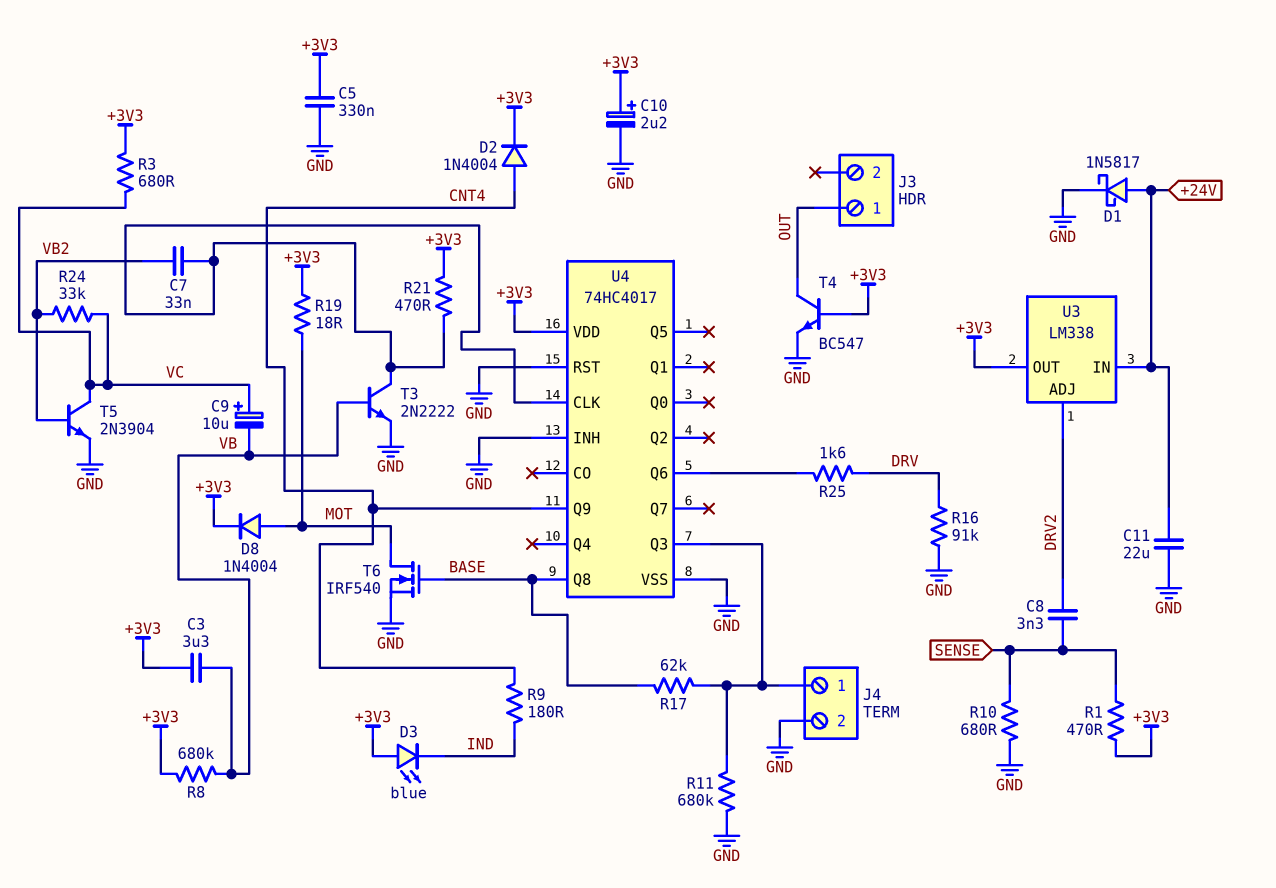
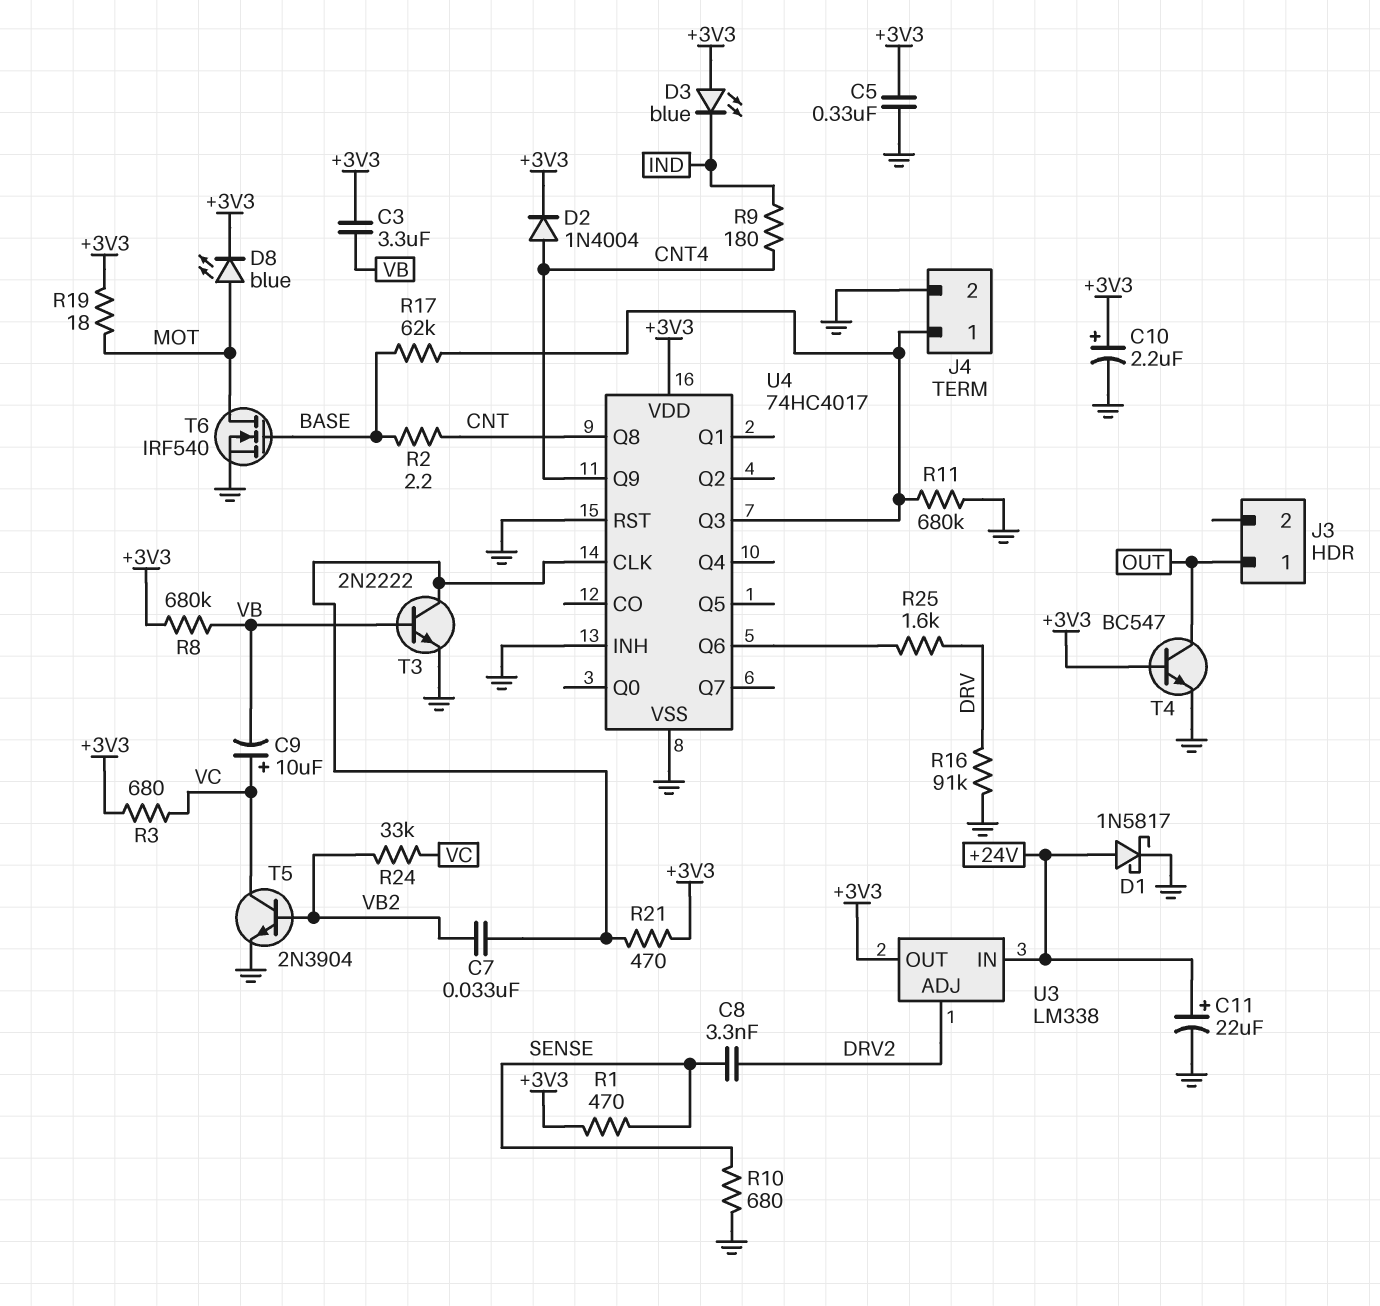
C11: 22uF (+24V, GND) -> 22uF (plus +24V, minus GND)
D8: diode 1N4004 (A MOT, K +3V3) -> LED blue (A MOT, K +3V3)
R2: none -> 2.2 (BASE, CNT)
U4 pin Q8: BASE -> CNT

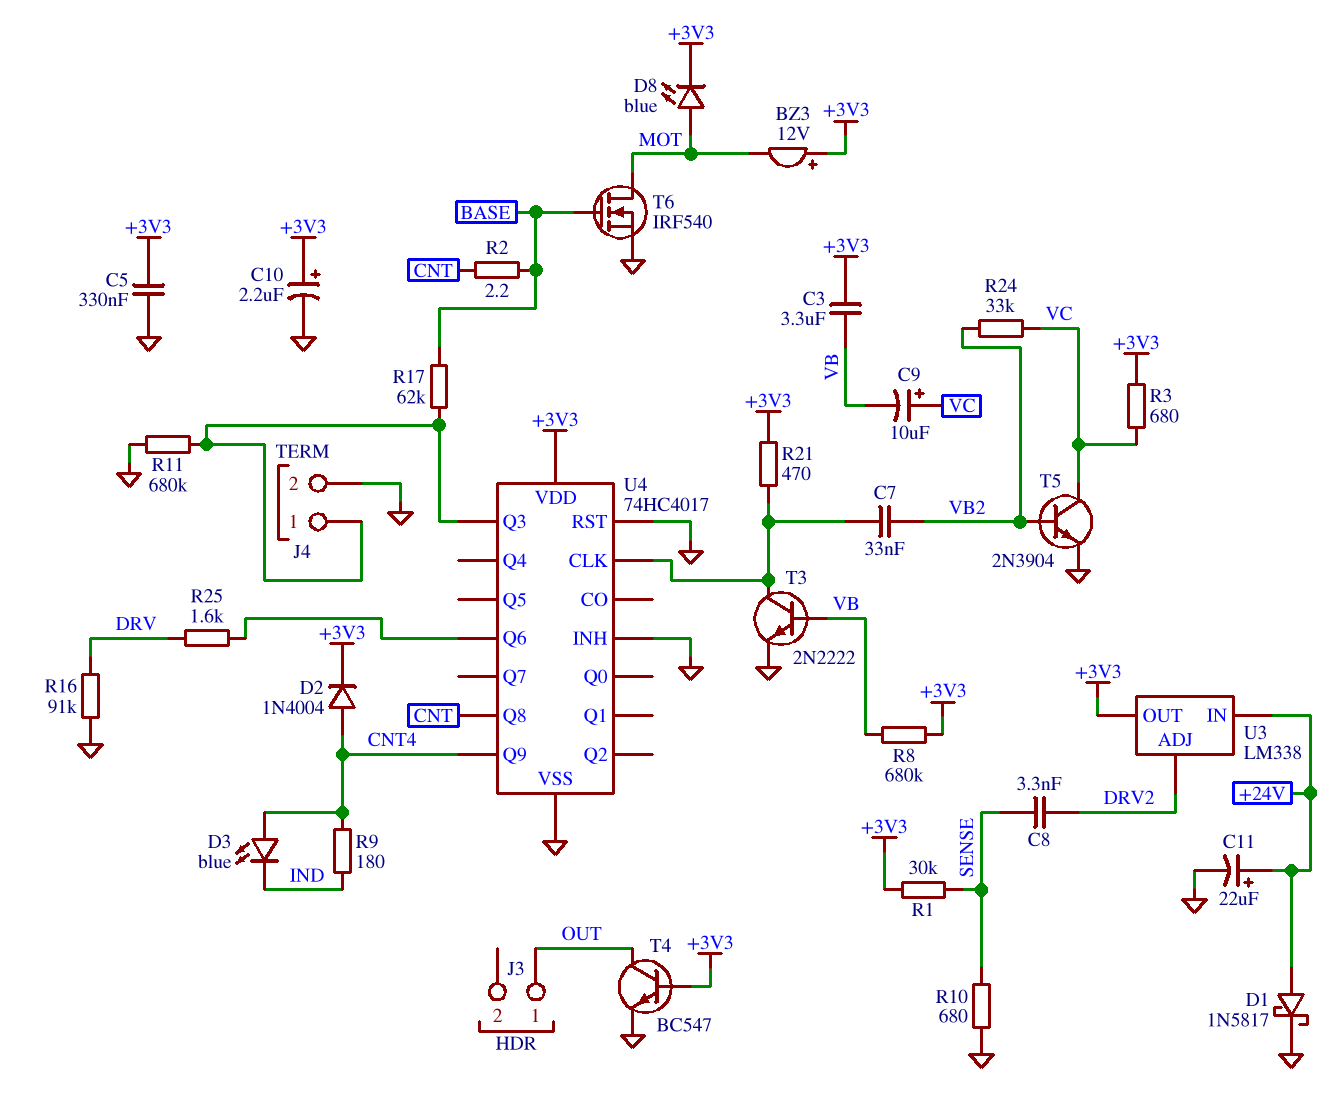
BZ3: none -> buzzer 12V (plus +3V3, minus MOT)
D3: LED blue (A +3V3, K IND) -> LED blue (A CNT4, K IND)
R1: 470 (+3V3, SENSE) -> 30k (+3V3, SENSE)
R19: 18 (+3V3, MOT) -> none

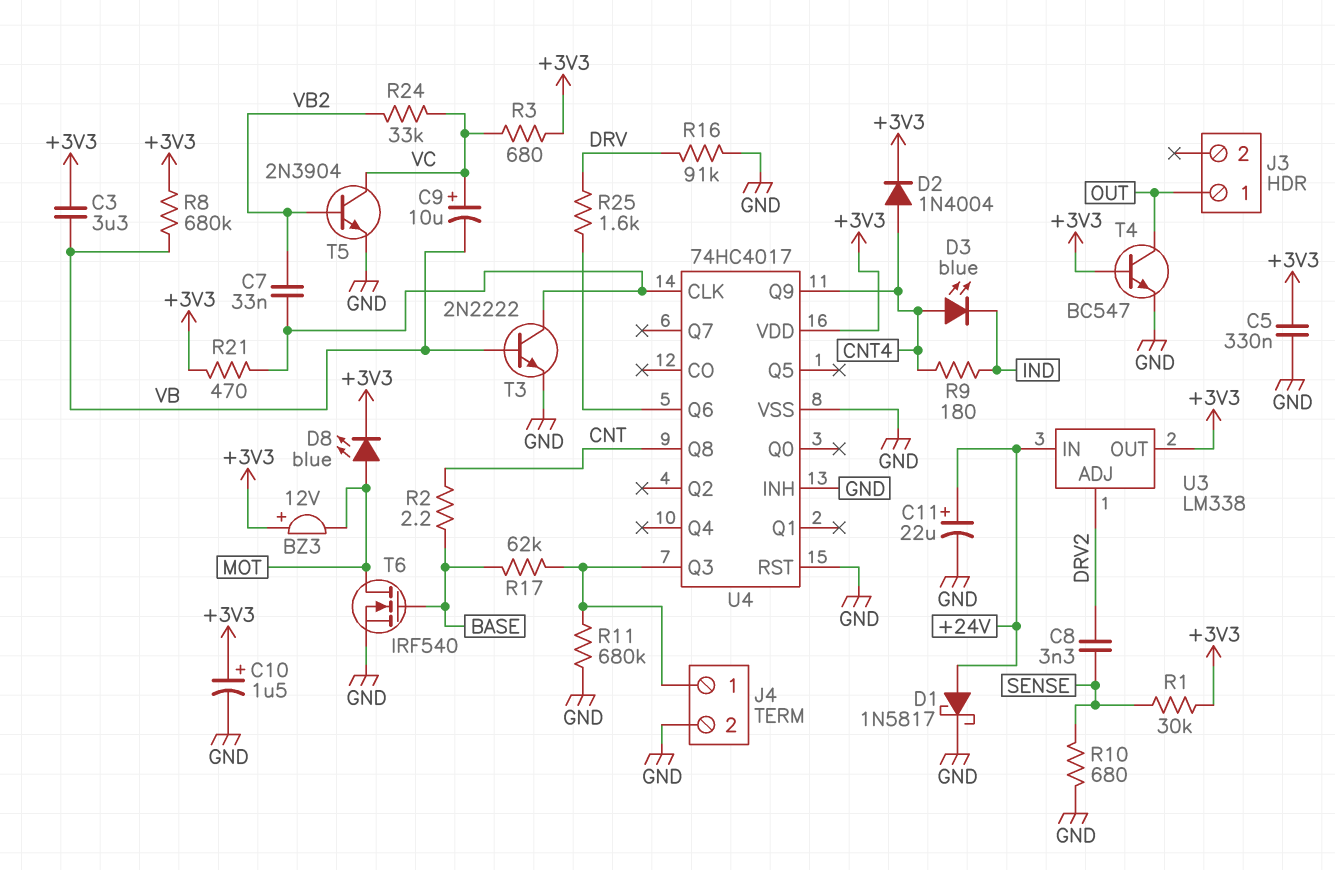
C10: 2.2uF (plus +3V3, minus GND) -> 1.5uF (plus +3V3, minus GND)

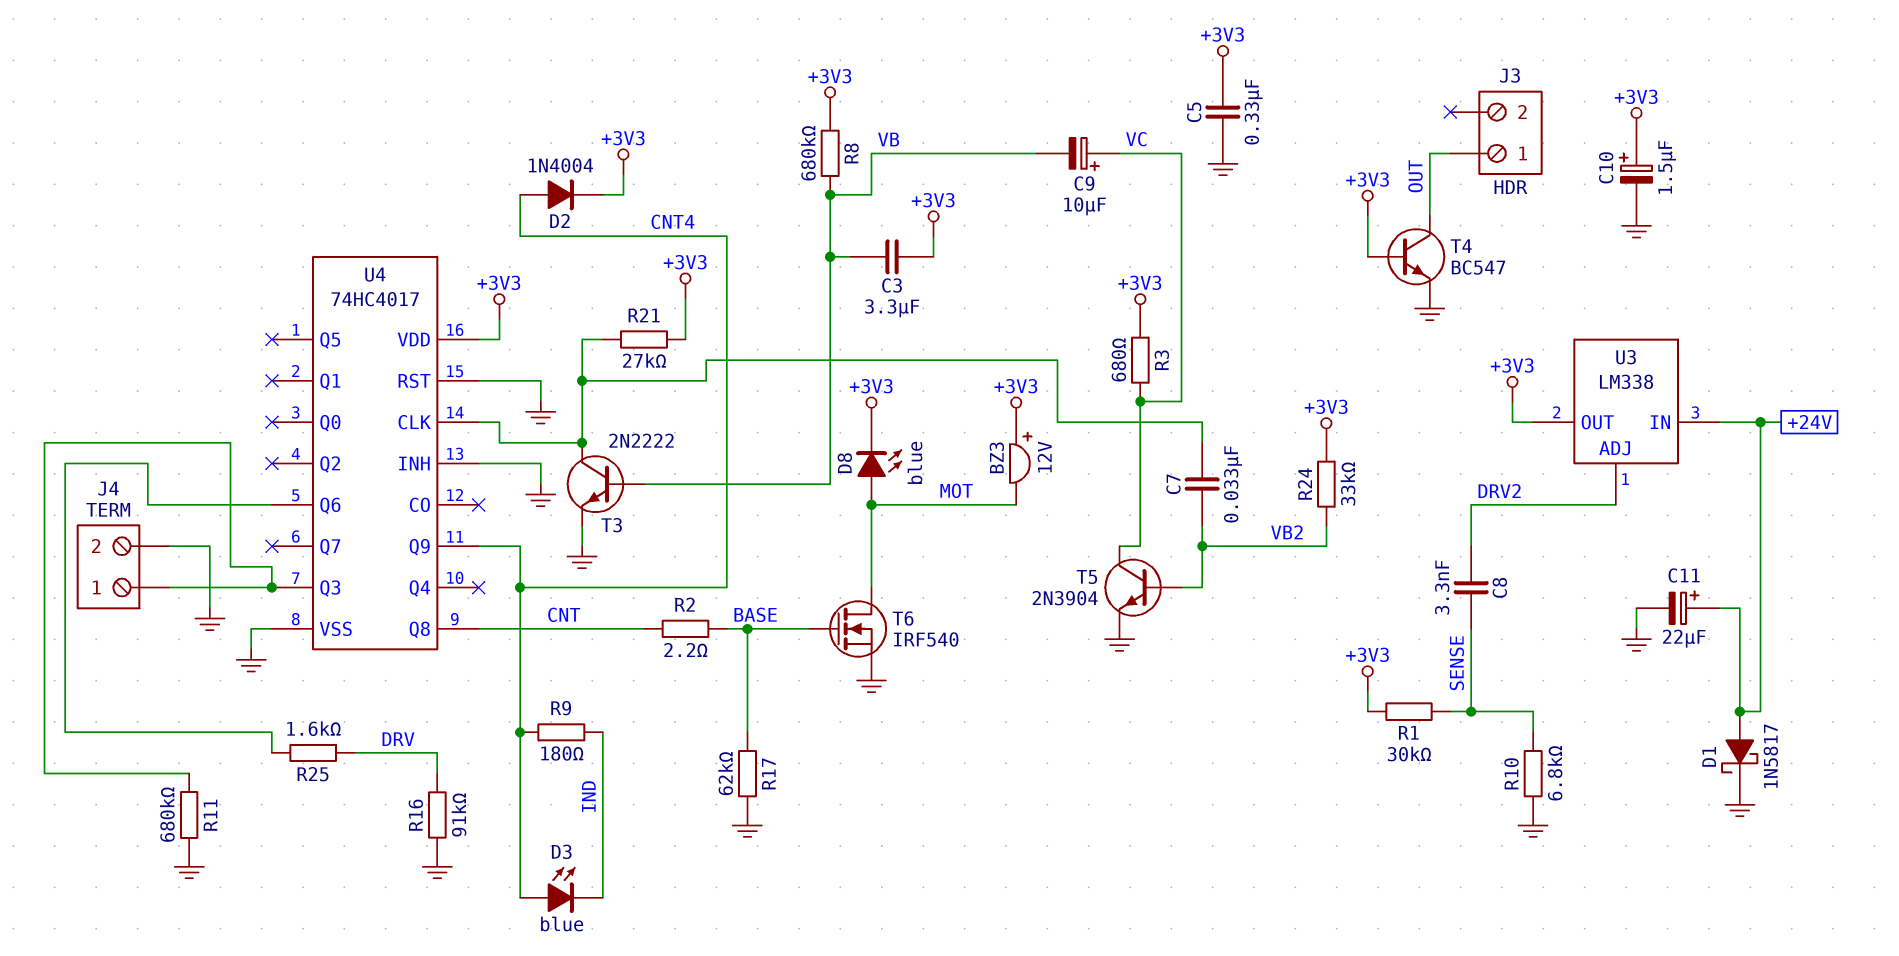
R10: 680 (GND, SENSE) -> 6.8k (GND, SENSE)
R17: 62k (BASE, J4/1) -> 62k (BASE, GND)
R21: 470 (+3V3, U4/CLK) -> 27k (+3V3, U4/CLK)
R24: 33k (VB2, VC) -> 33k (+3V3, VB2)

